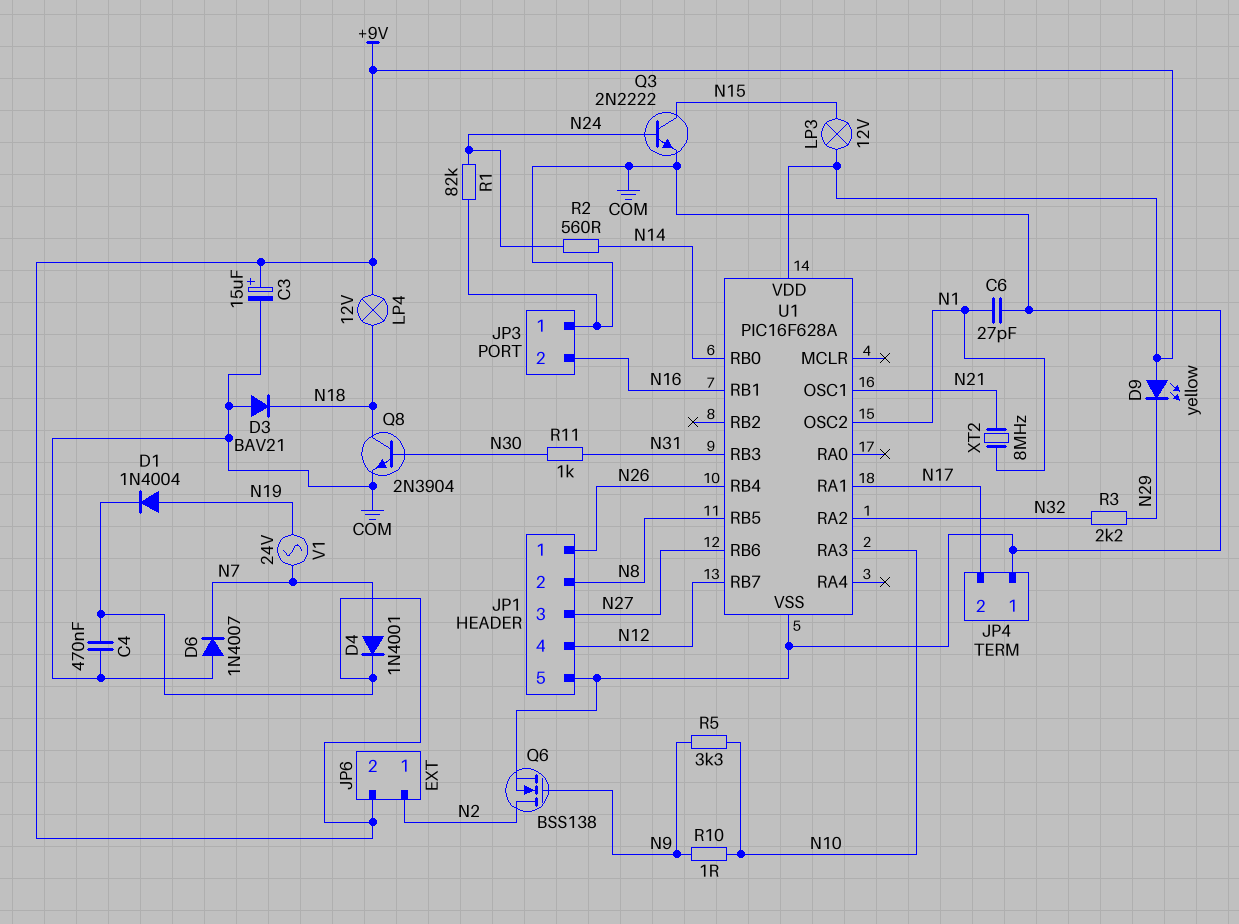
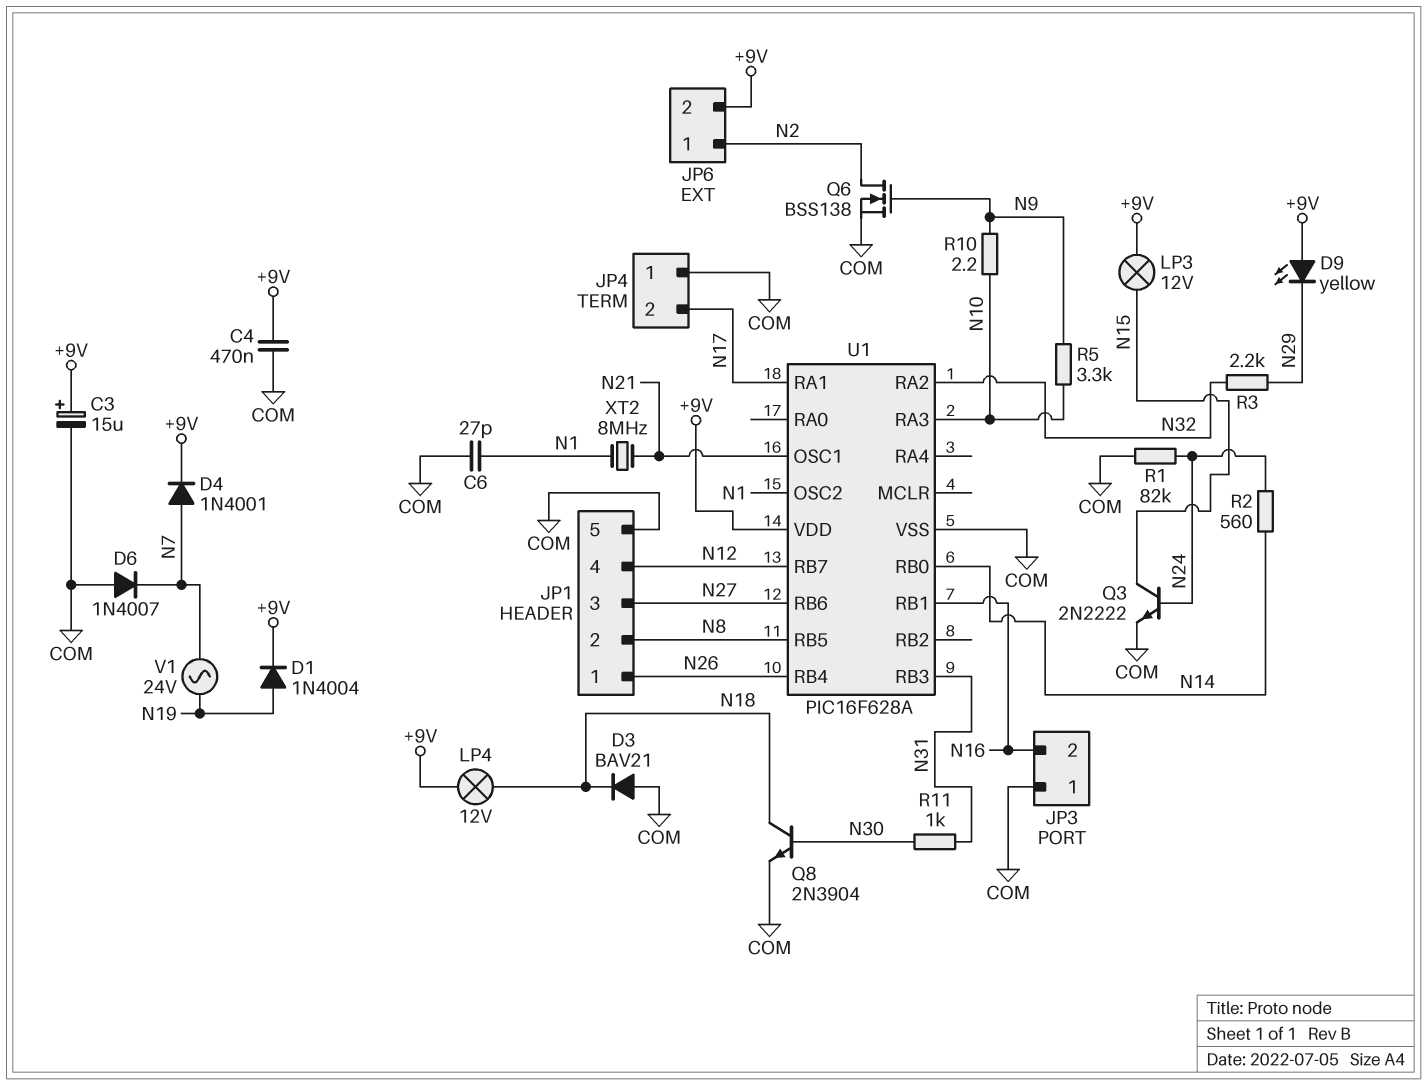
R10: 1 (N9, N10) -> 2.2 (N9, N10)

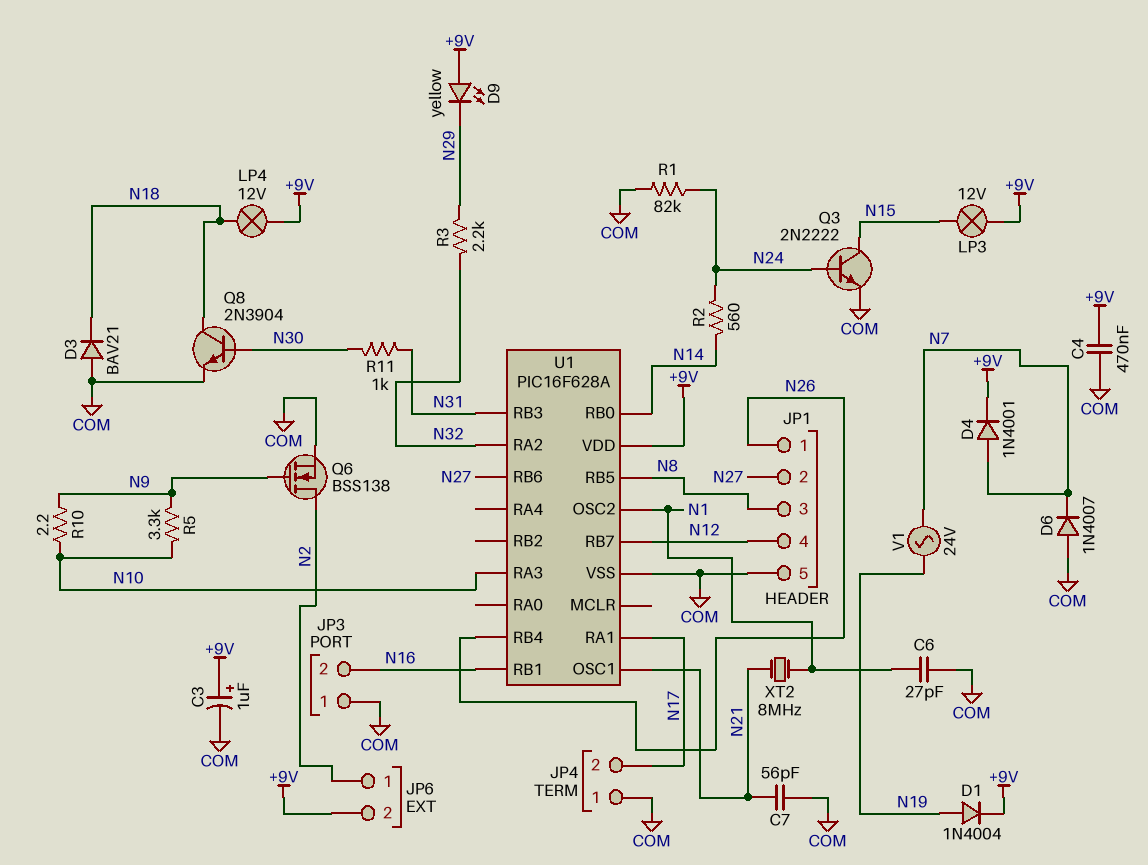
C3: 15uF (plus +9V, minus COM) -> 1uF (plus +9V, minus COM)
C7: none -> 56pF (COM, N21)
JP1 pin 2: N8 -> N27
JP1 pin 3: N27 -> N8

